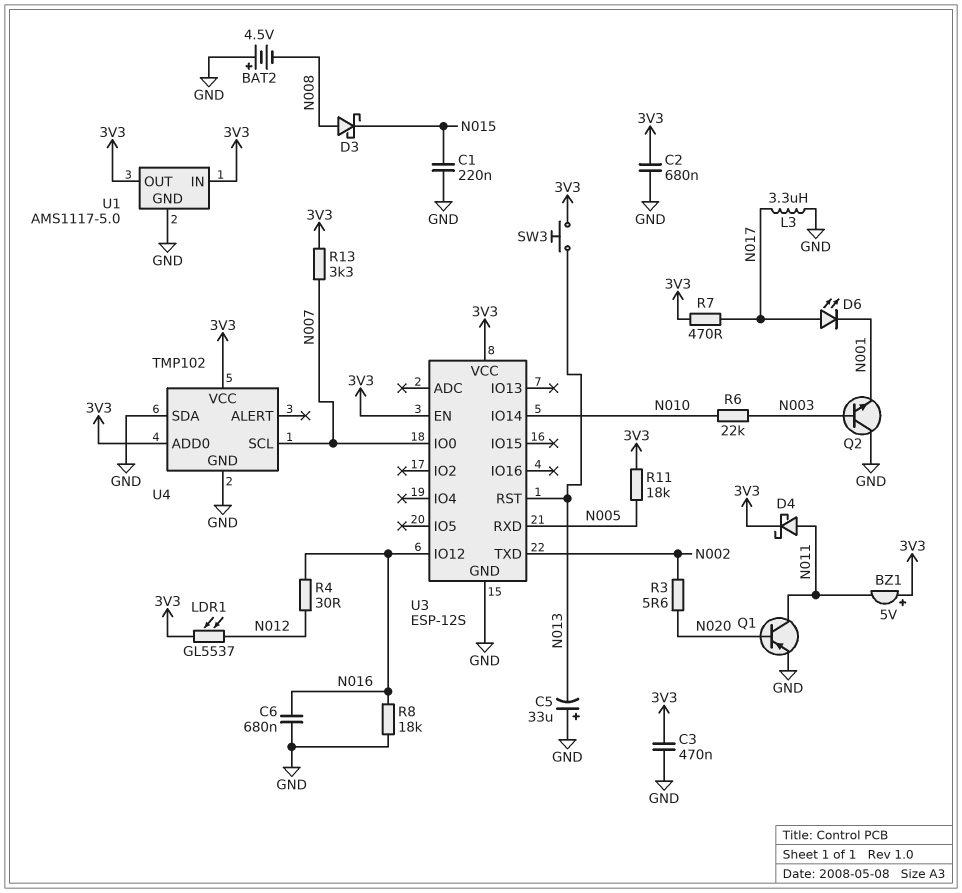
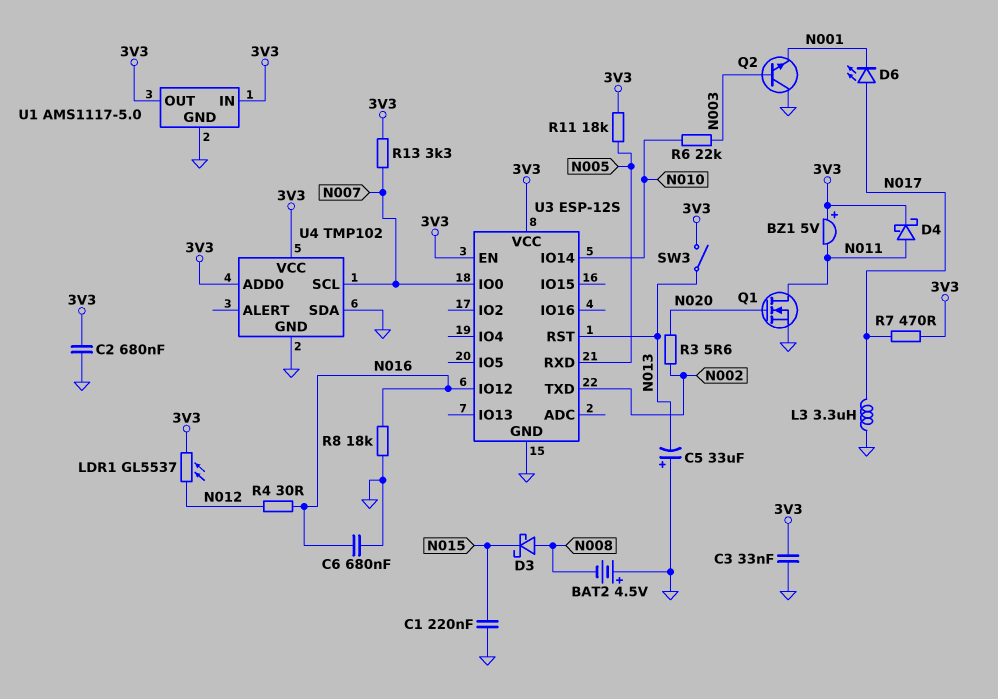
C3: 470nF (3V3, GND) -> 33nF (3V3, GND)
Q1: PNP (B N020, C N011, E GND) -> NMOS (G N020, D N011, S GND)
SW3: button (3V3, N013) -> switch (3V3, N013)

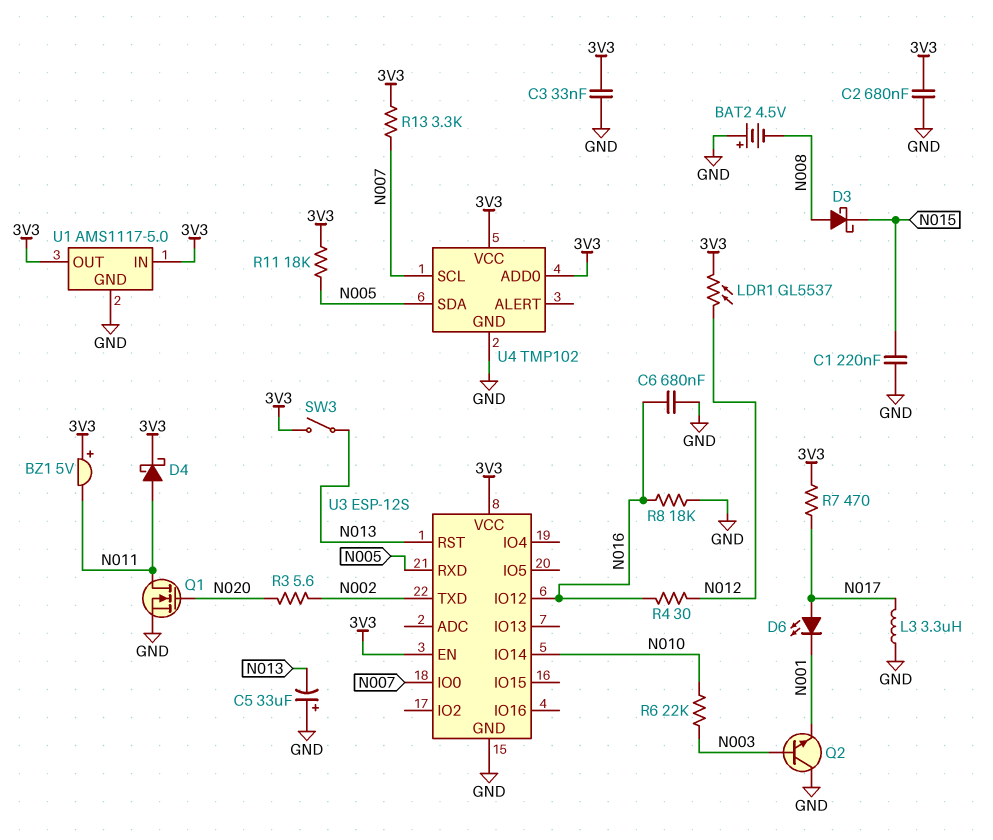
U4 pin SDA: GND -> N005

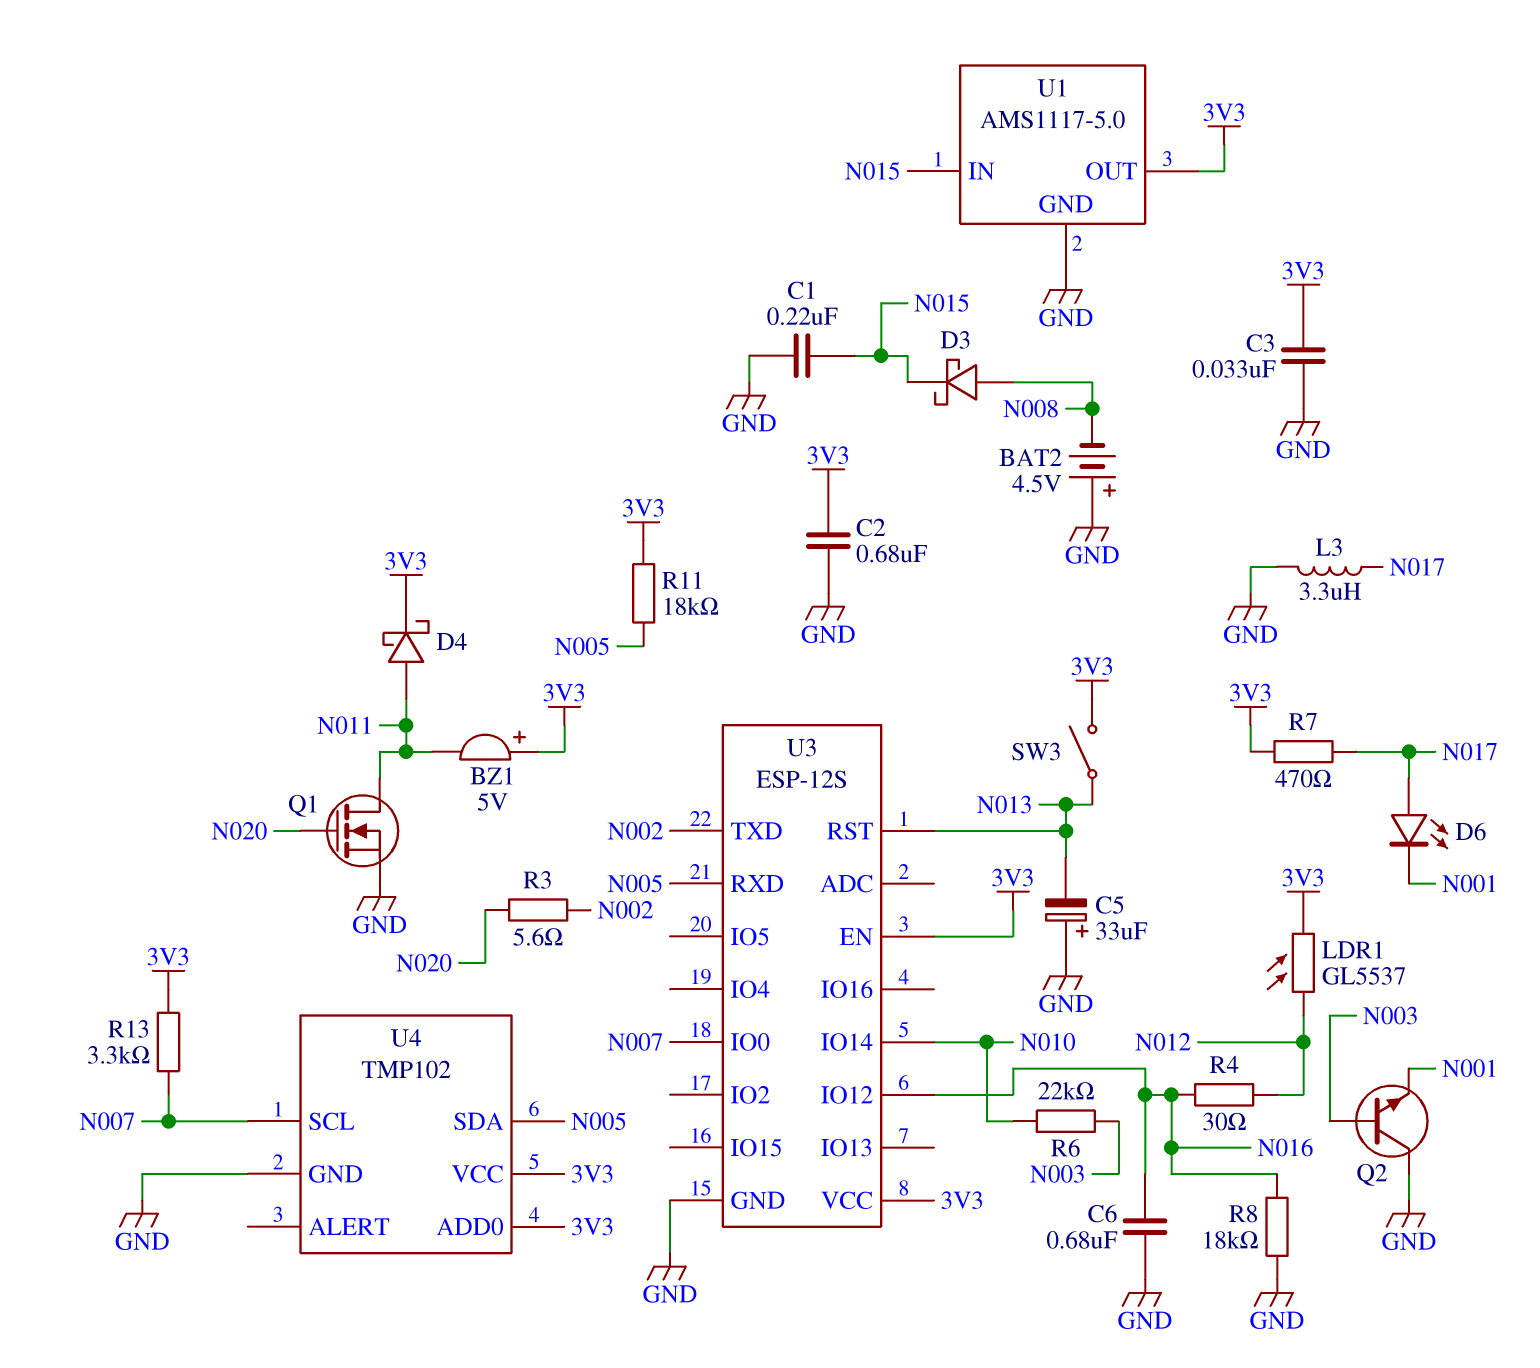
U1 pin IN: 3V3 -> N015

